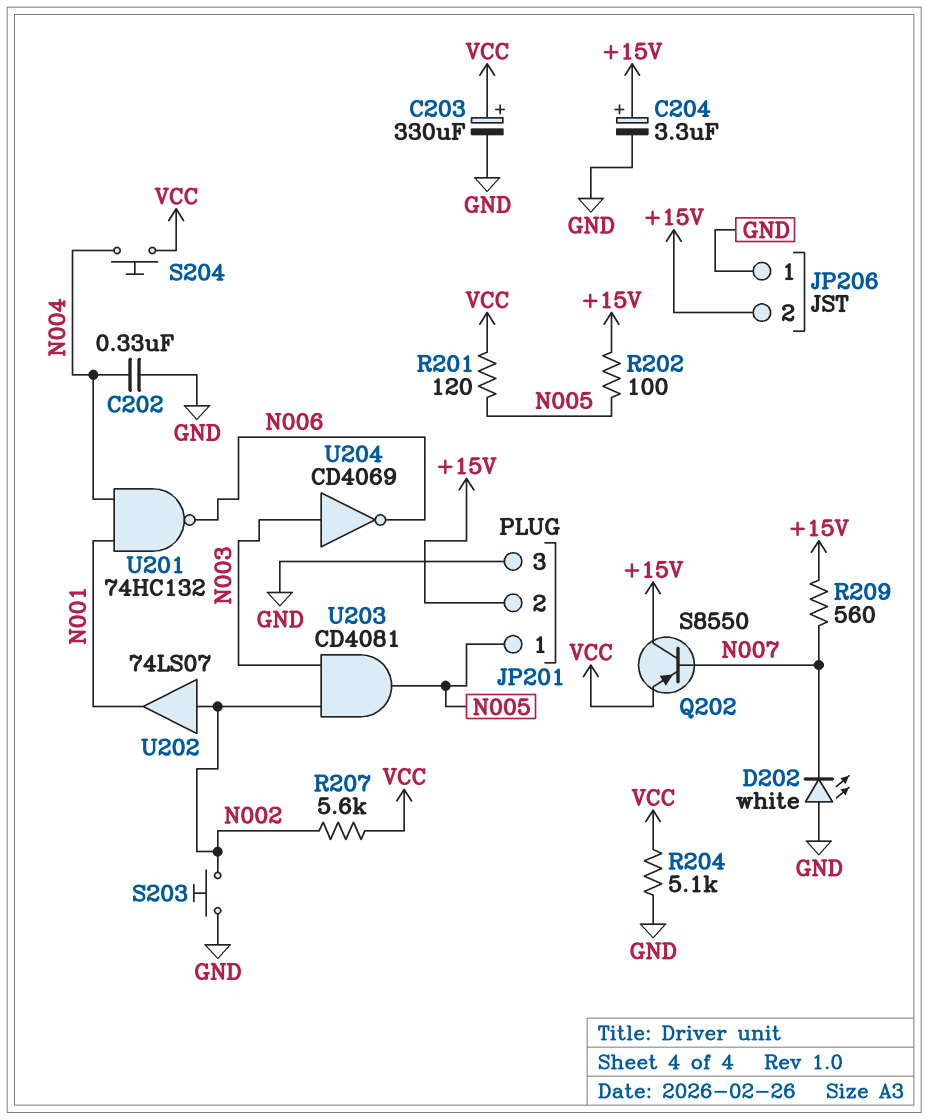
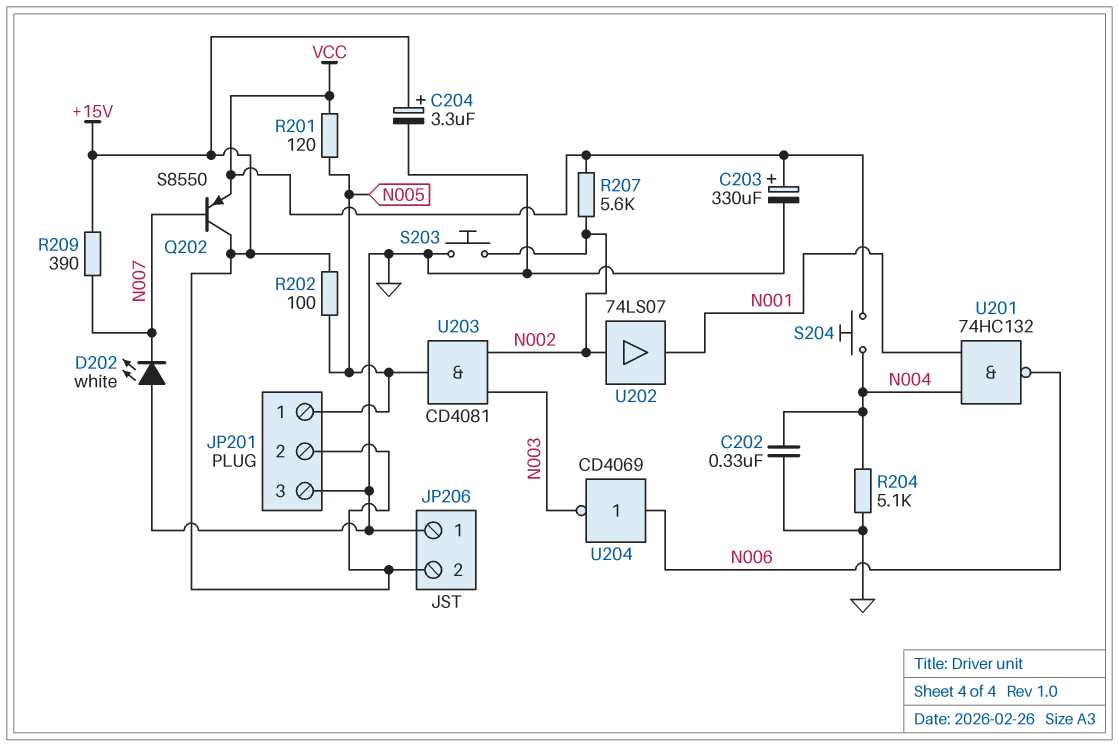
R204: 5.1k (GND, VCC) -> 5.1k (GND, N004)
R209: 560 (+15V, N007) -> 390 (+15V, N007)
U204: NOT CD4069 (in N003, out N006) -> NOT CD4069 (in N006, out N003)

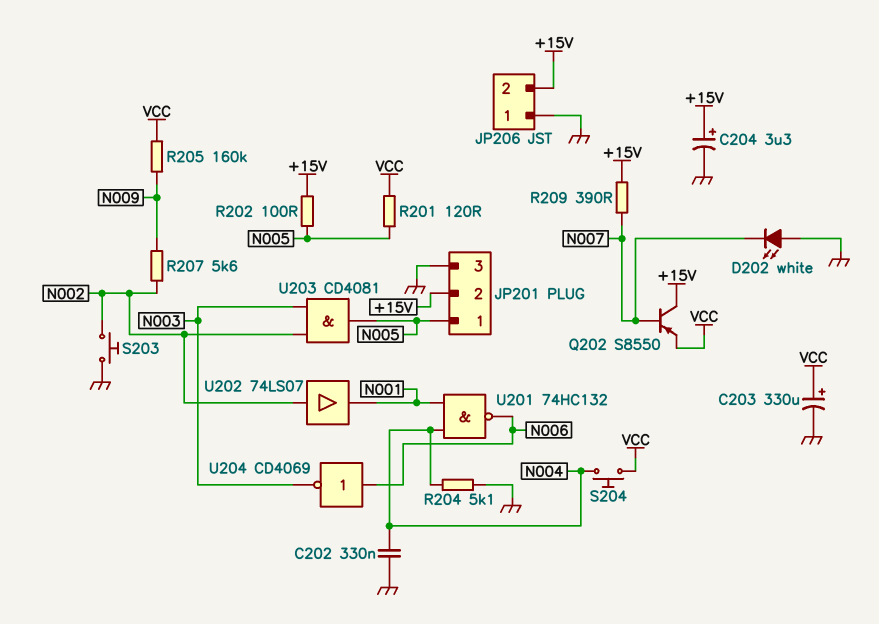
R205: none -> 160k (N009, VCC)
R207: 5.6k (N002, VCC) -> 5.6k (N002, N009)

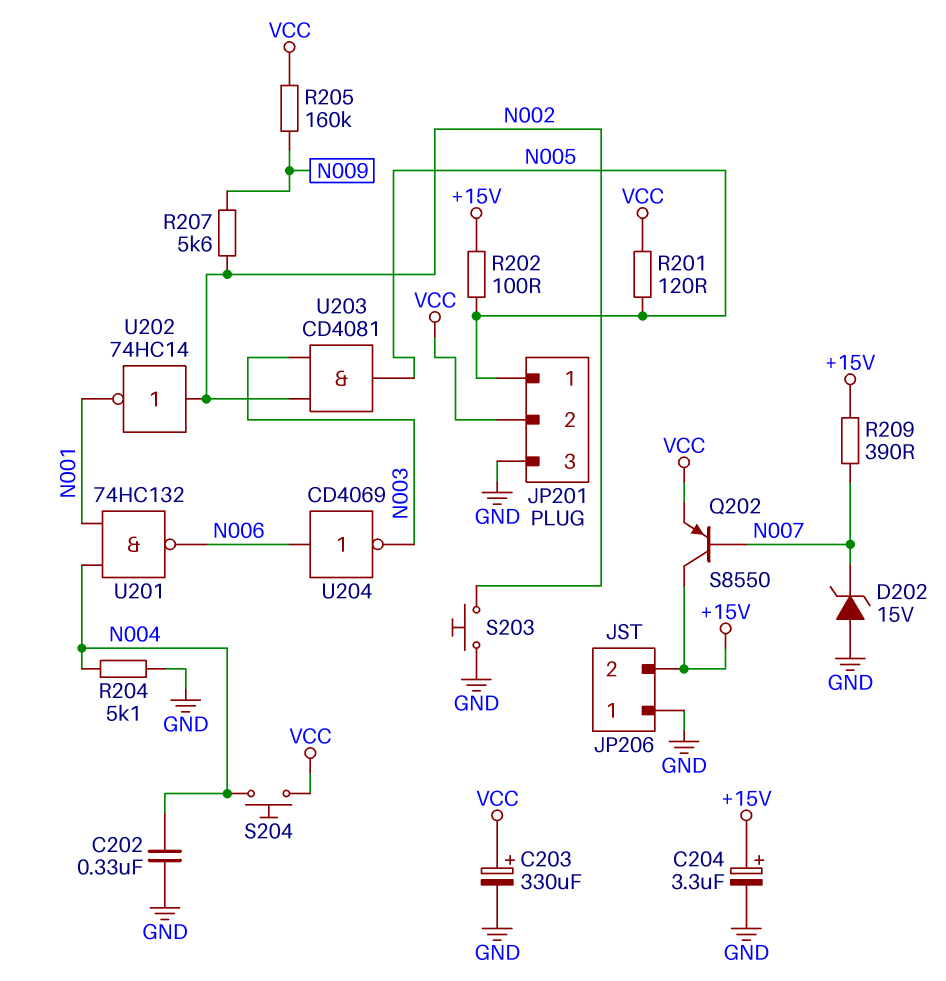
D202: LED white (A GND, K N007) -> zener 15V (A GND, K N007)
JP201 pin 2: +15V -> VCC
U202: buffer 74LS07 (in N002, out N001) -> NOT 74HC14 (in N002, out N001)

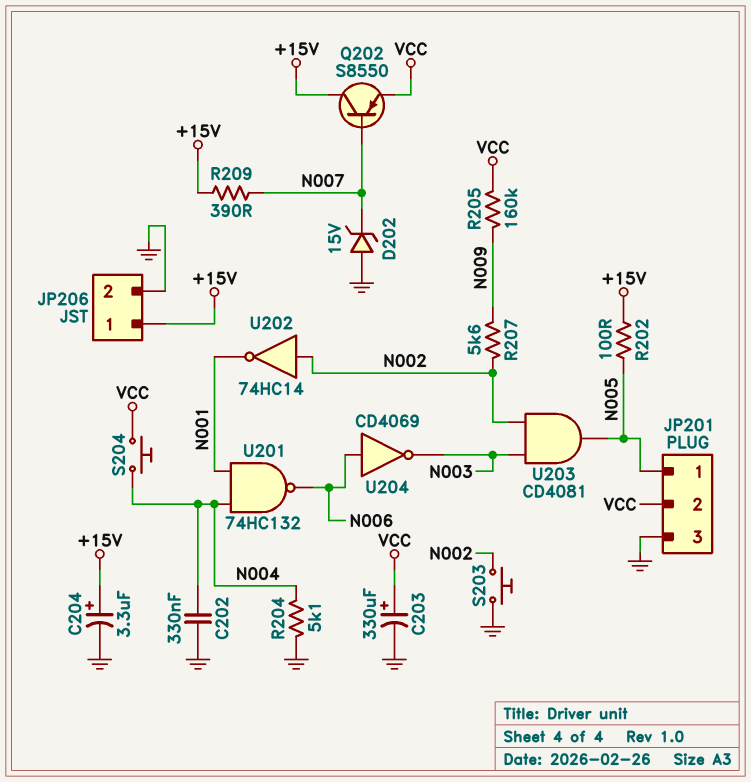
JP206 pin 1: GND -> +15V
JP206 pin 2: +15V -> GND
R201: 120 (N005, VCC) -> none

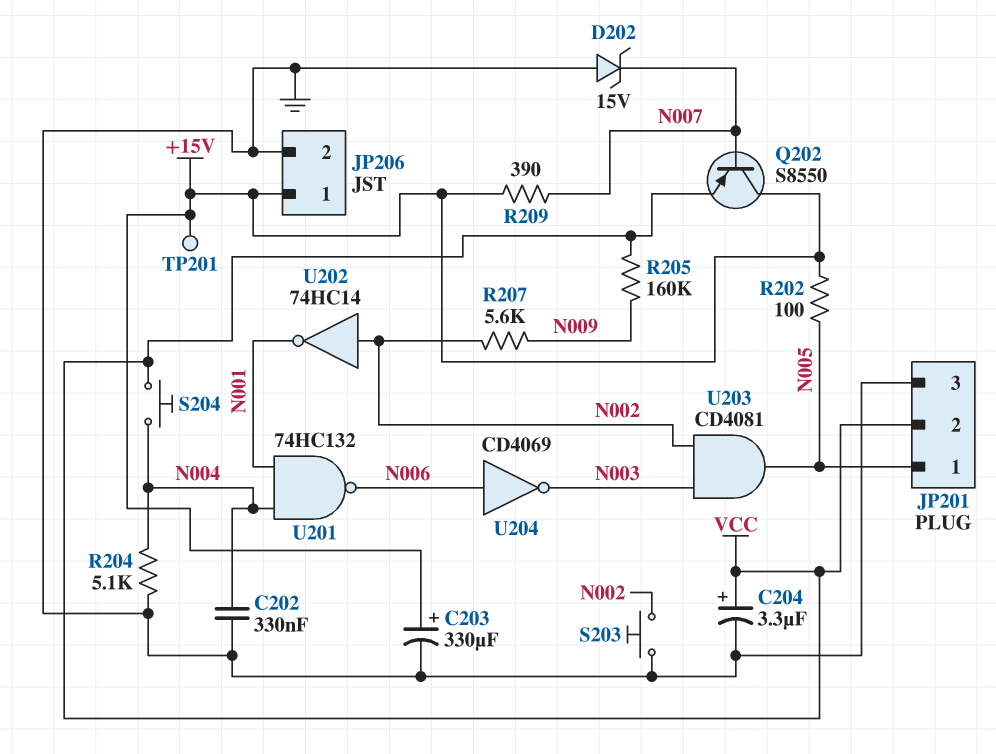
C203: 330uF (plus VCC, minus GND) -> 330uF (plus +15V, minus GND)
C204: 3.3uF (plus +15V, minus GND) -> 3.3uF (plus VCC, minus GND)
TP201: none -> test point (+15V)

